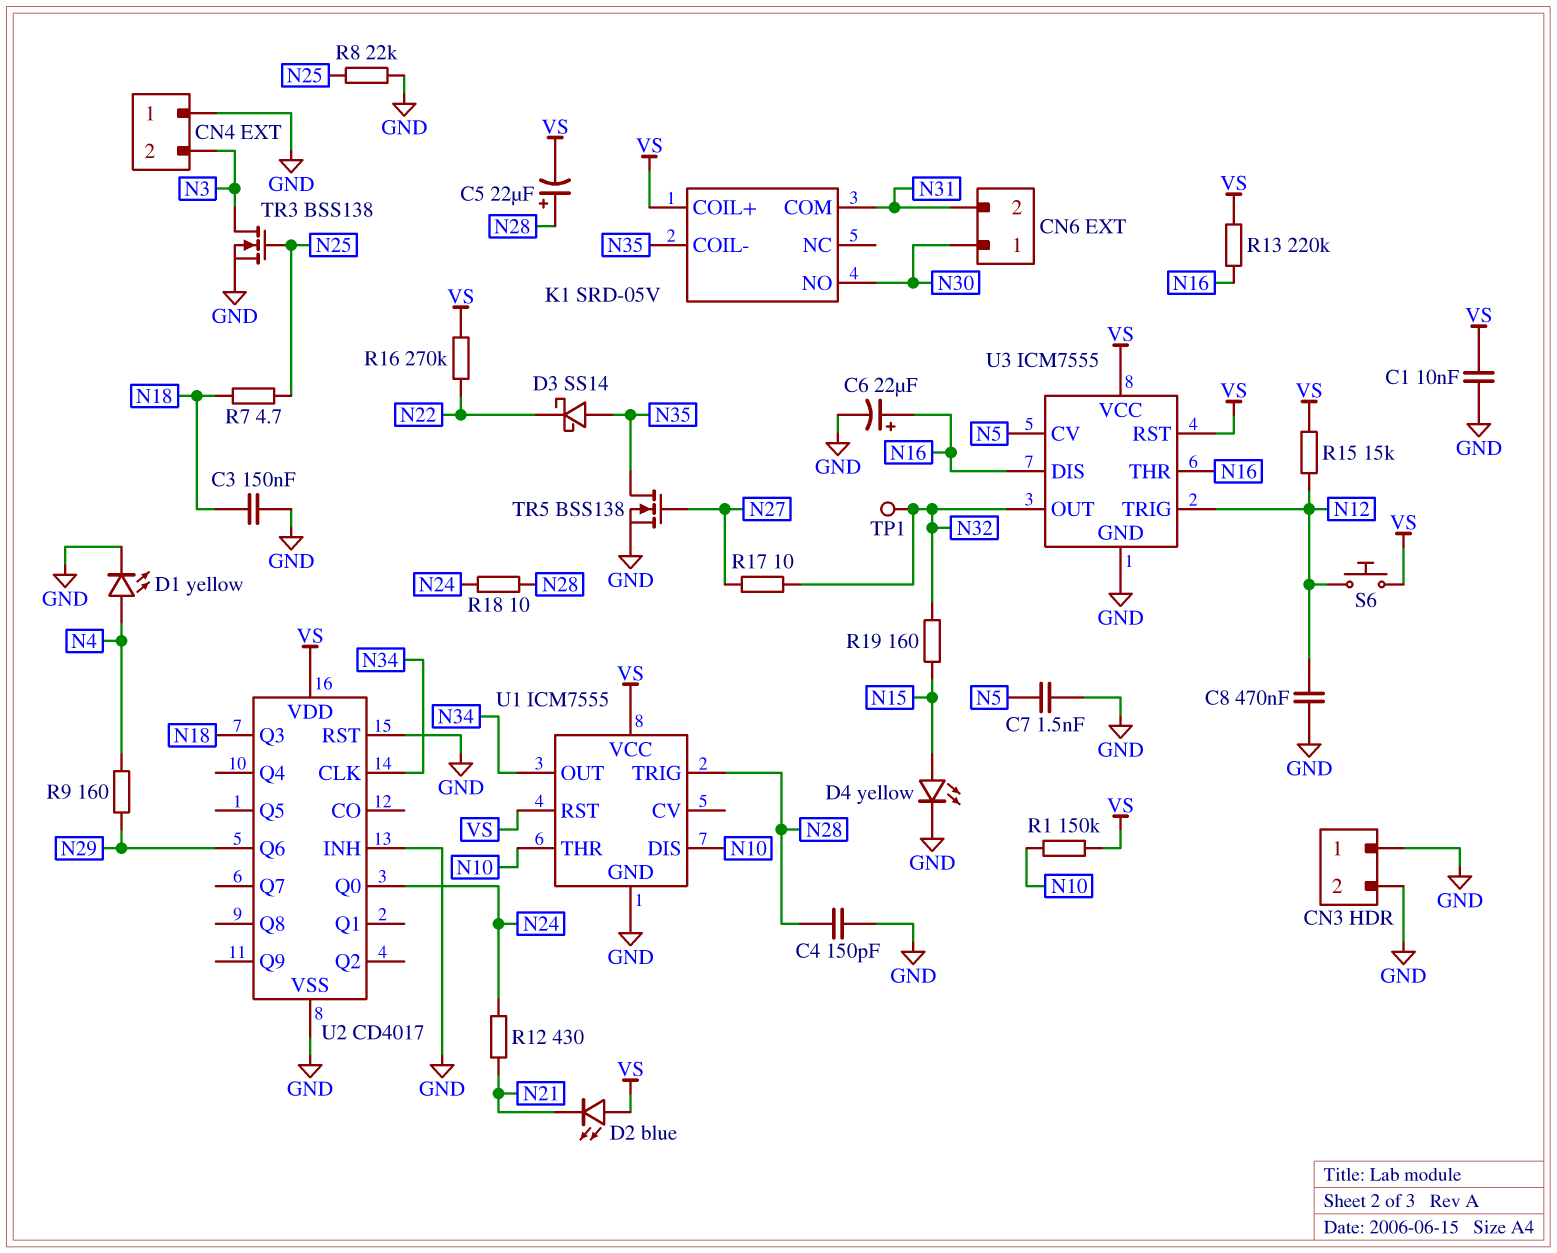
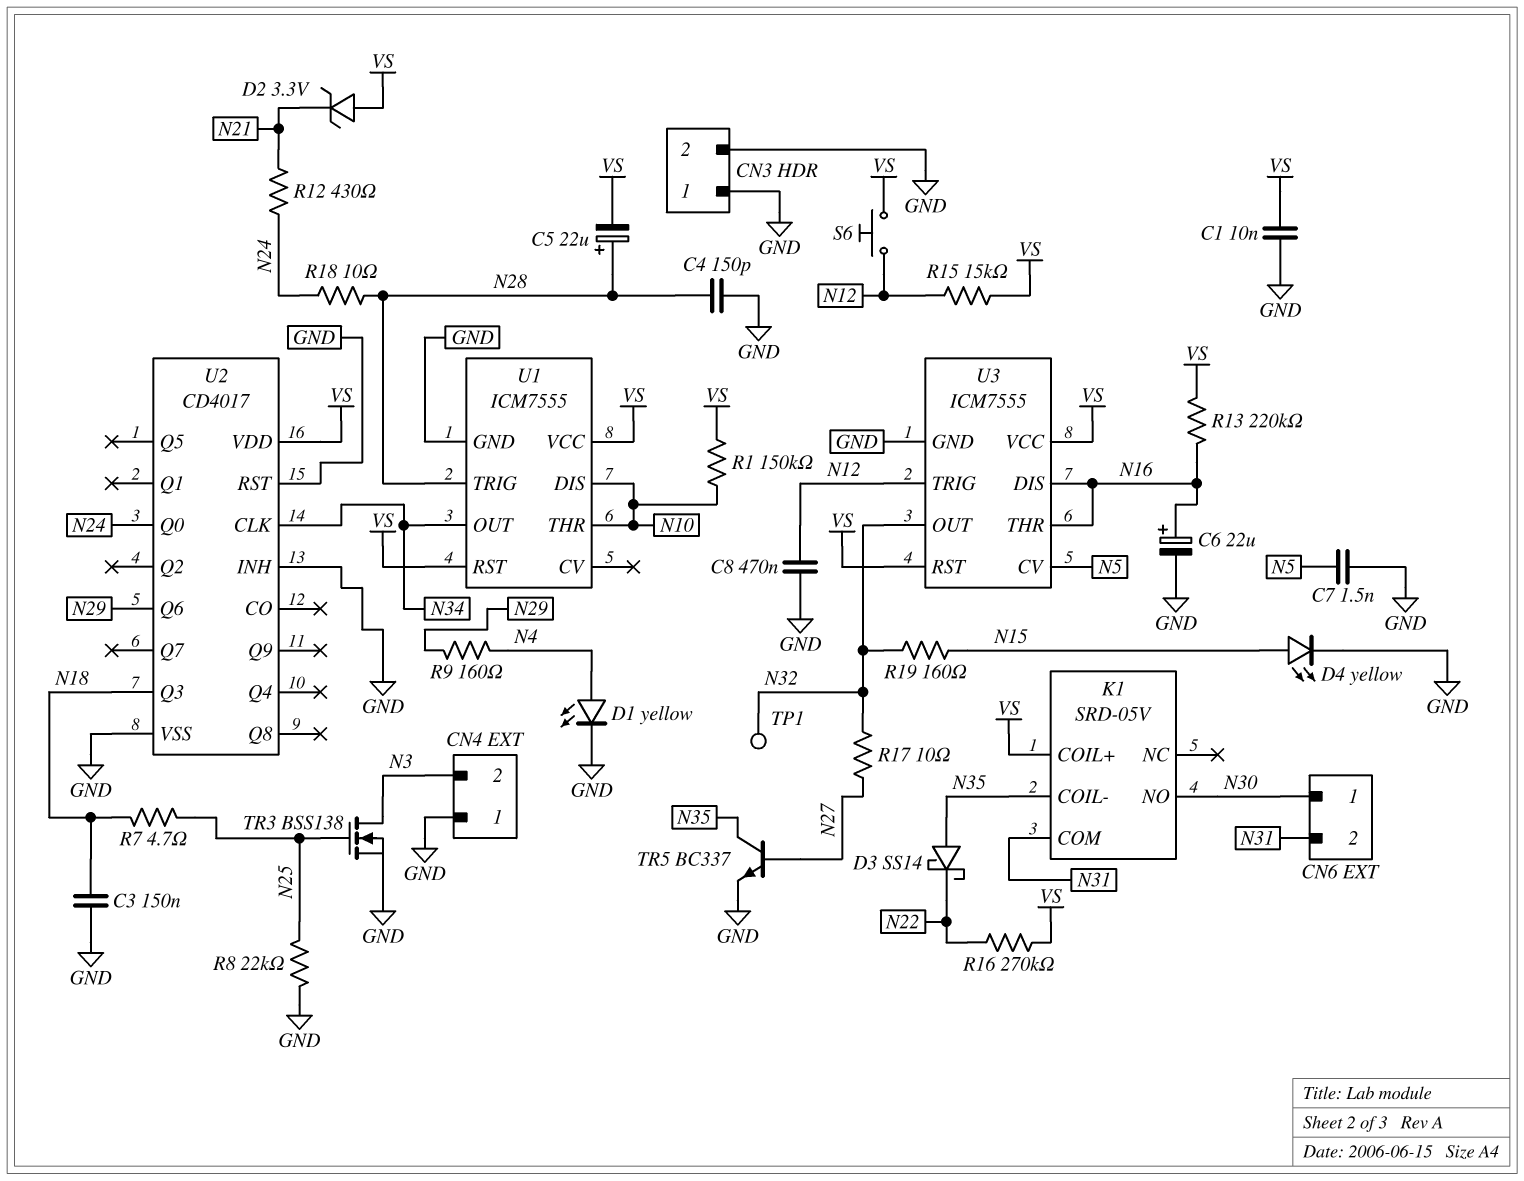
D2: LED blue (A VS, K N21) -> zener 3.3V (A VS, K N21)
TR5: NMOS BSS138 (G N27, D N35, S GND) -> NPN BC337 (B N27, C N35, E GND)

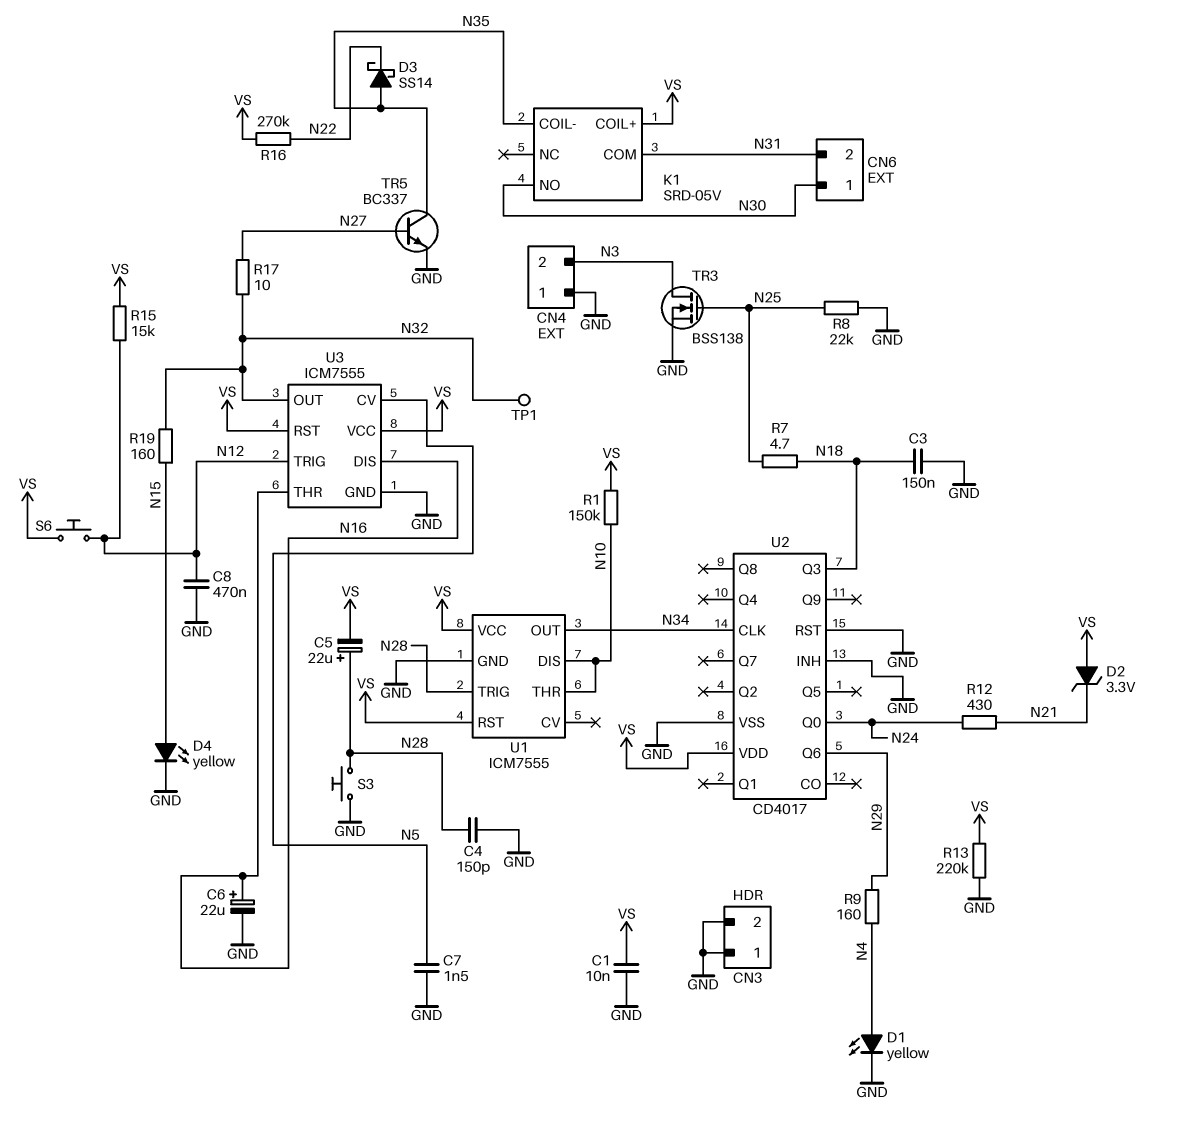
R13: 220k (N16, VS) -> 220k (GND, VS)
R18: 10 (N24, N28) -> none
S3: none -> button (GND, N28)

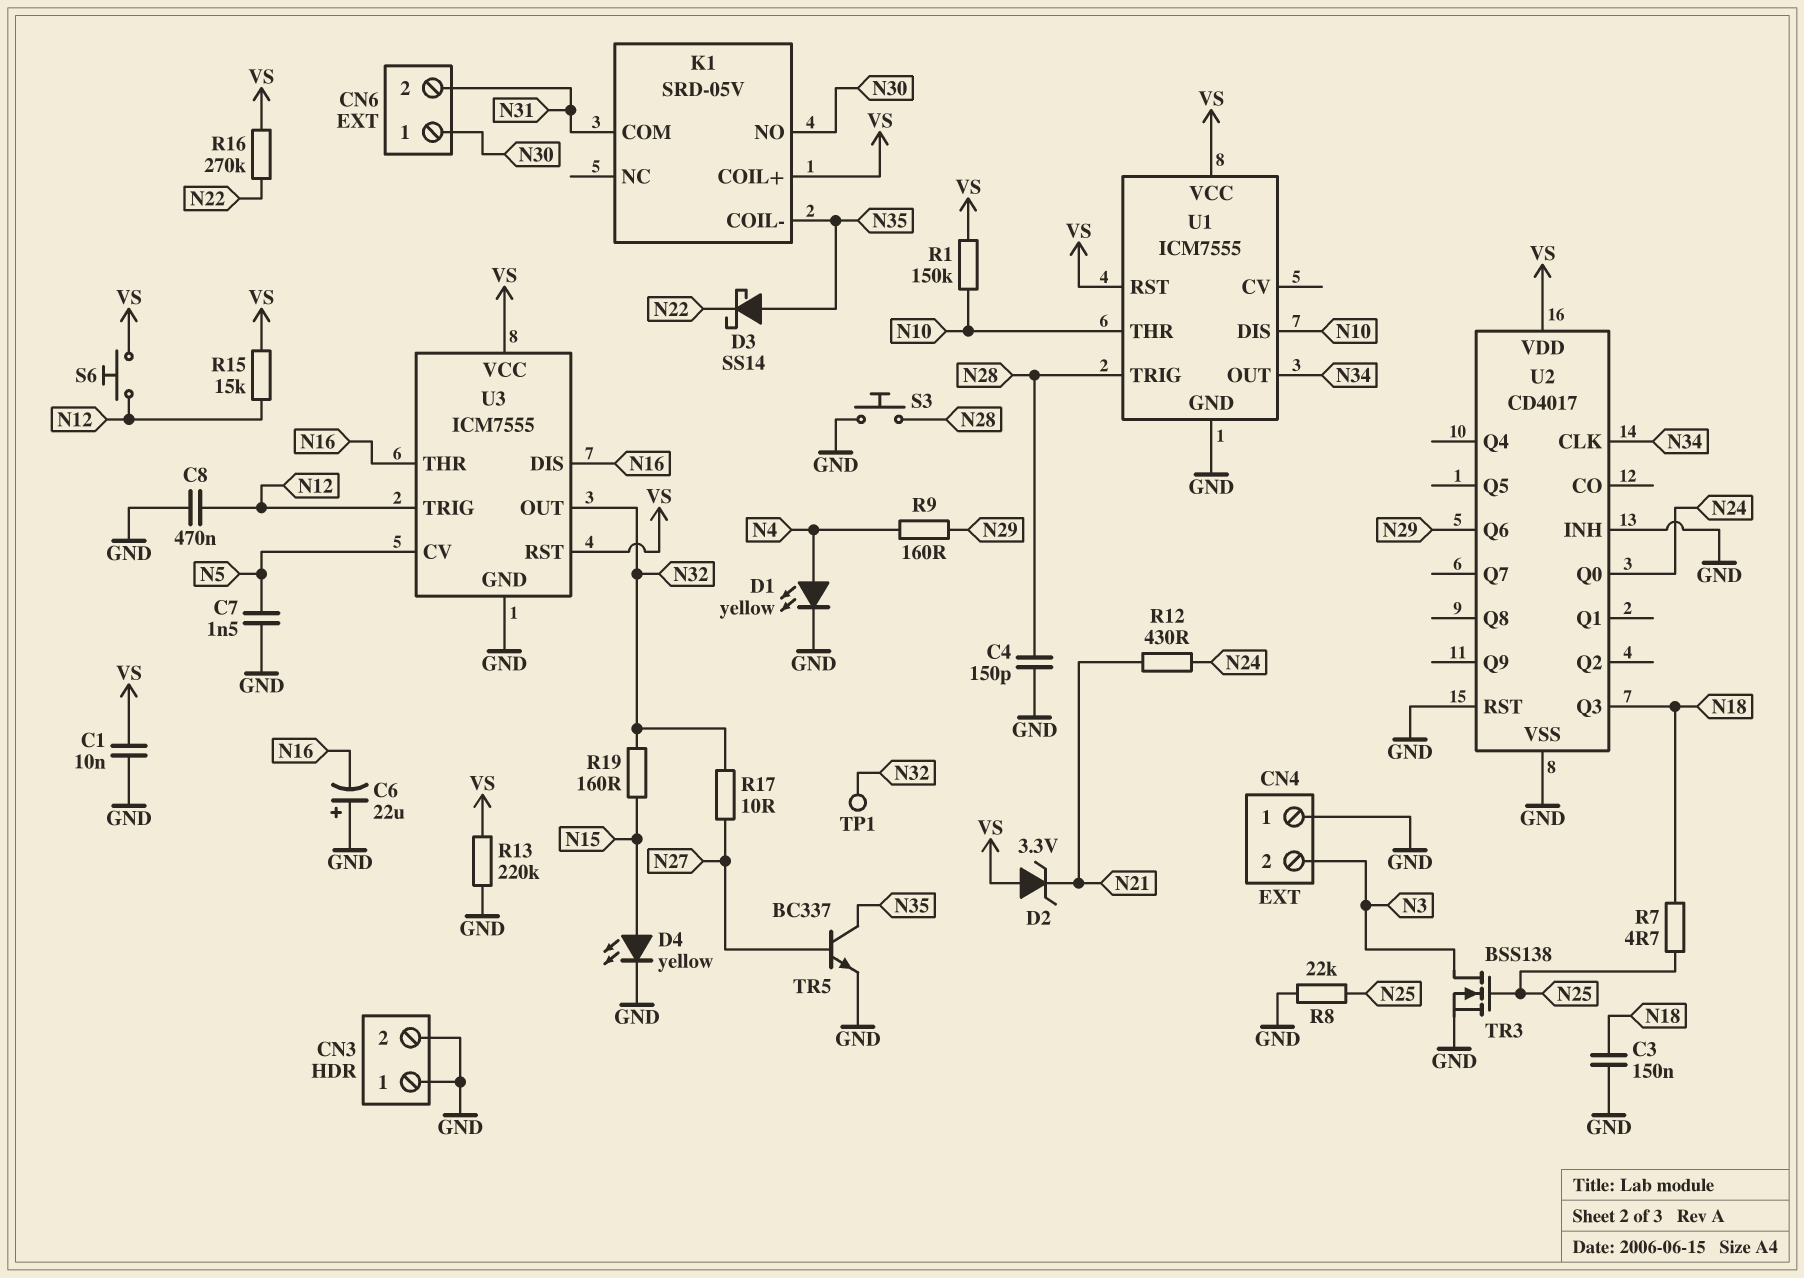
C5: 22uF (plus N28, minus VS) -> none
C6: 22uF (plus N16, minus GND) -> 22uF (plus GND, minus N16)

